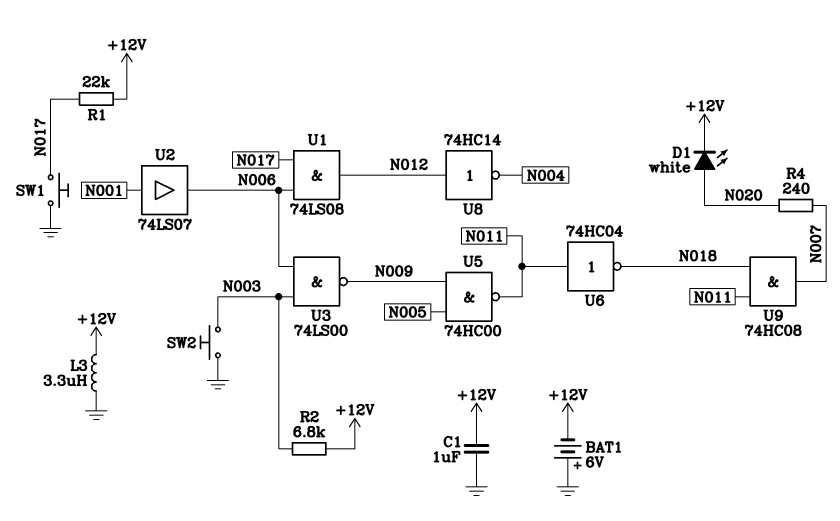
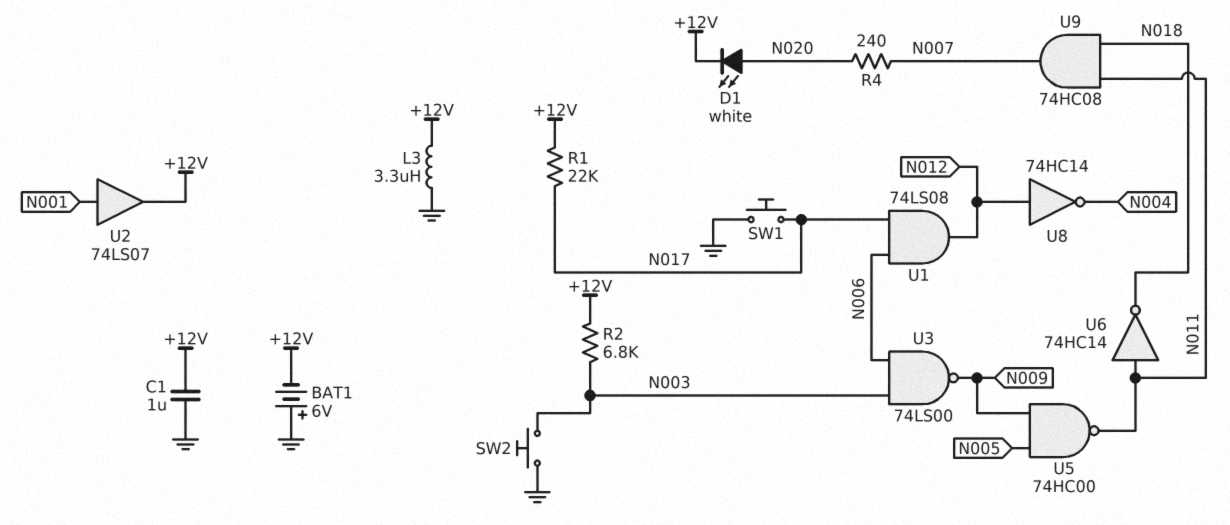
U2: buffer 74LS07 (in N001, out N006) -> buffer 74LS07 (in N001, out +12V)
U6: NOT 74HC04 (in N011, out N018) -> NOT 74HC14 (in N011, out N018)

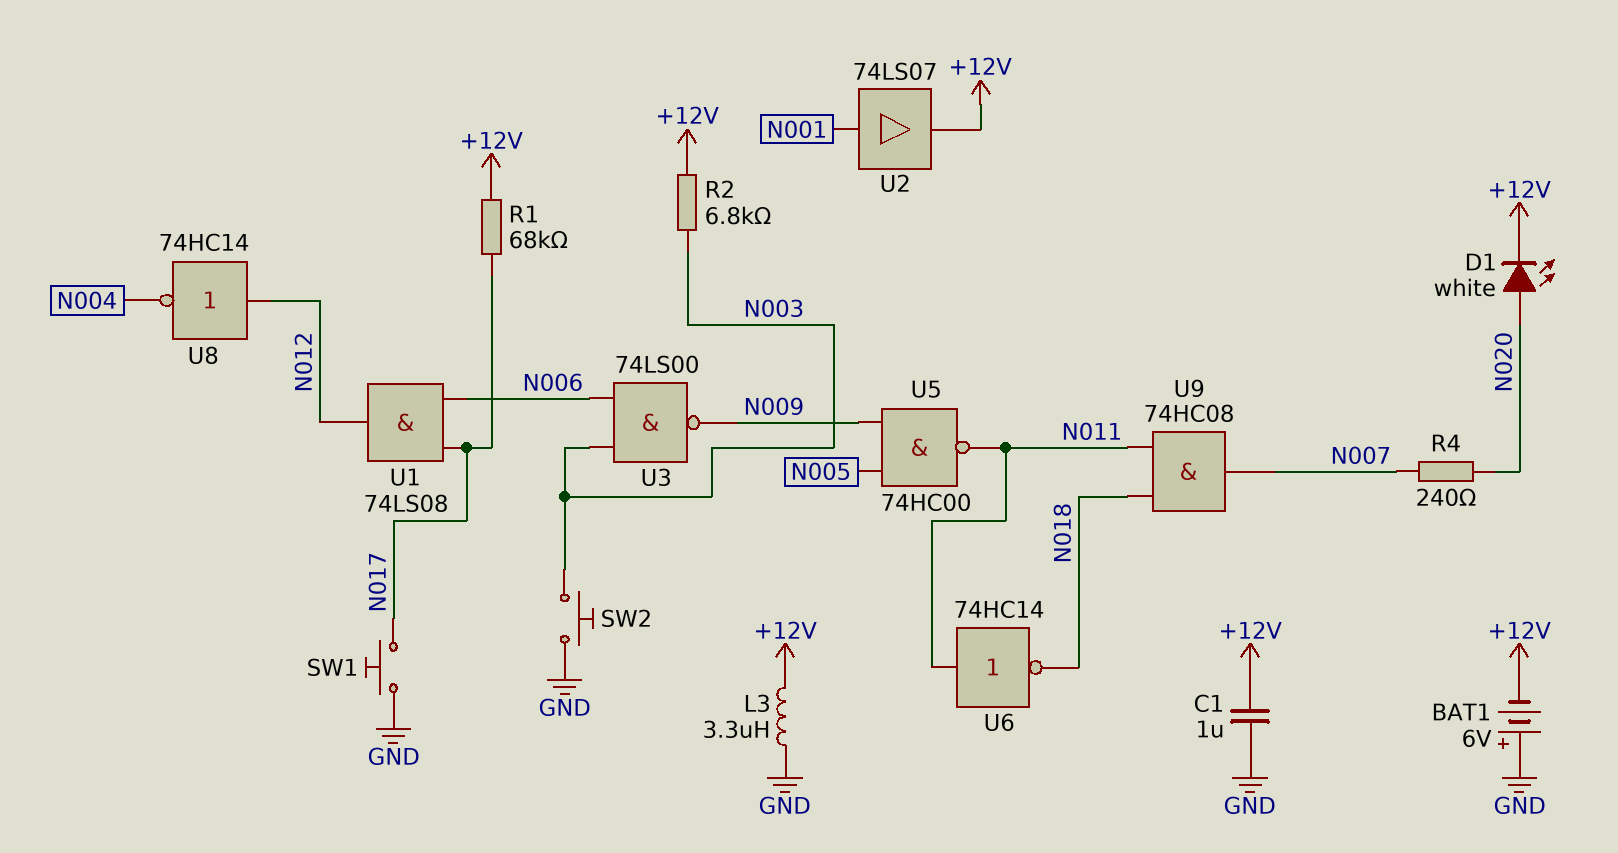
R1: 22k (+12V, N017) -> 68k (+12V, N017)

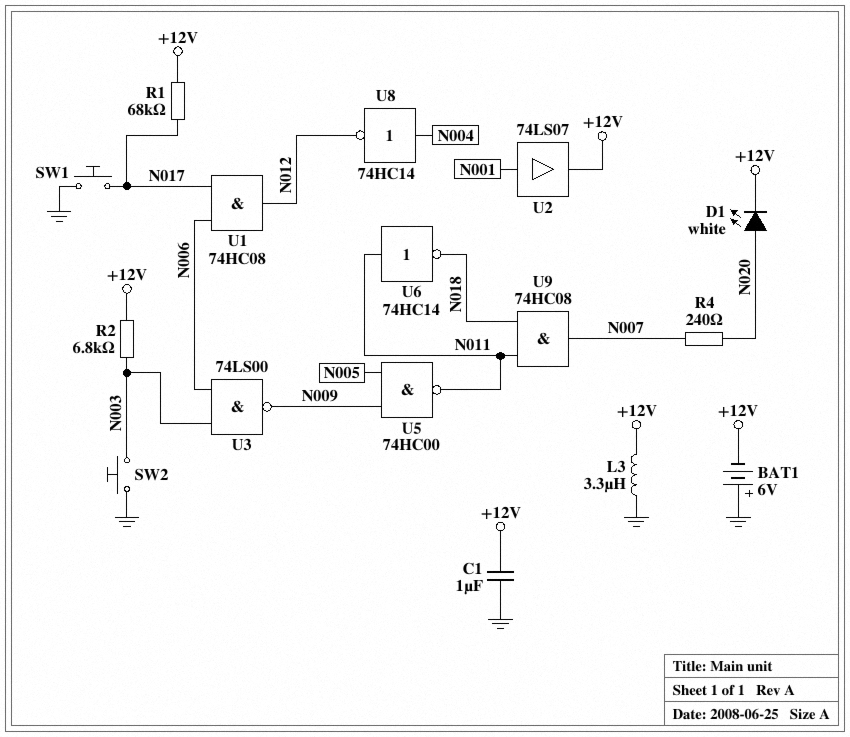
U1: AND 74LS08 (in N006, in N017, out N012) -> AND 74HC08 (in N006, in N017, out N012)
U8: NOT 74HC14 (in N012, out N004) -> NOT 74HC14 (in N004, out N012)

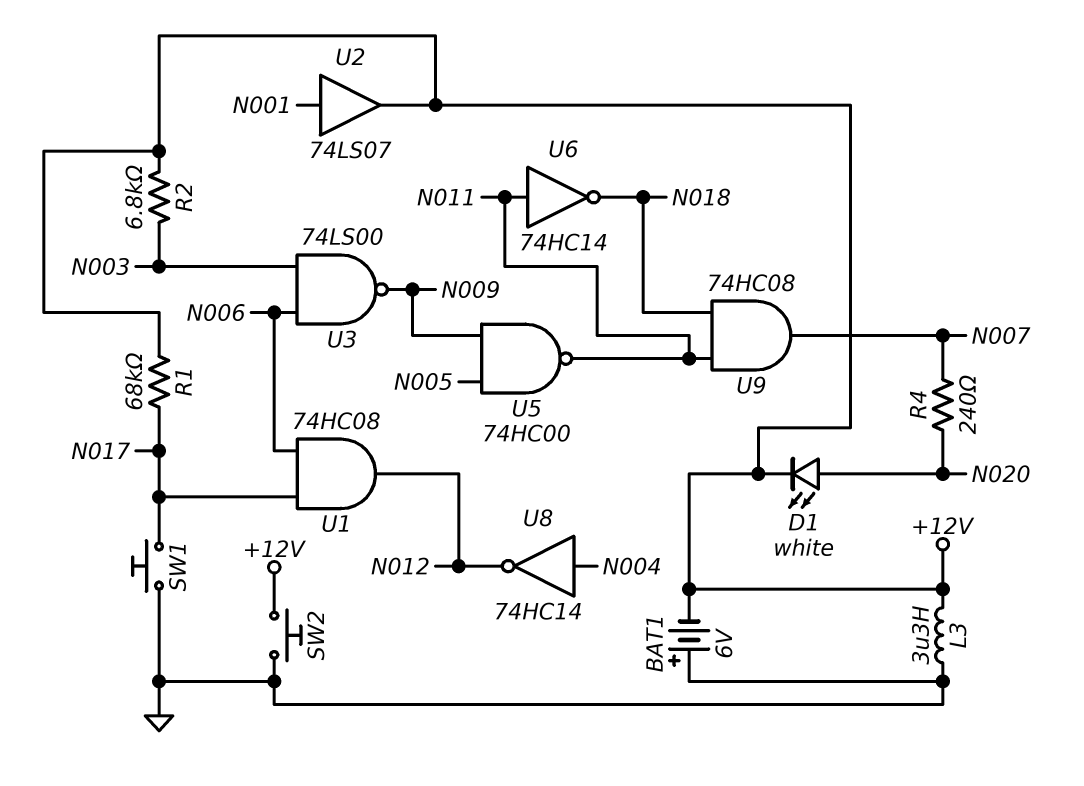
C1: 1uF (+12V, GND) -> none
SW2: button (GND, N003) -> button (+12V, GND)

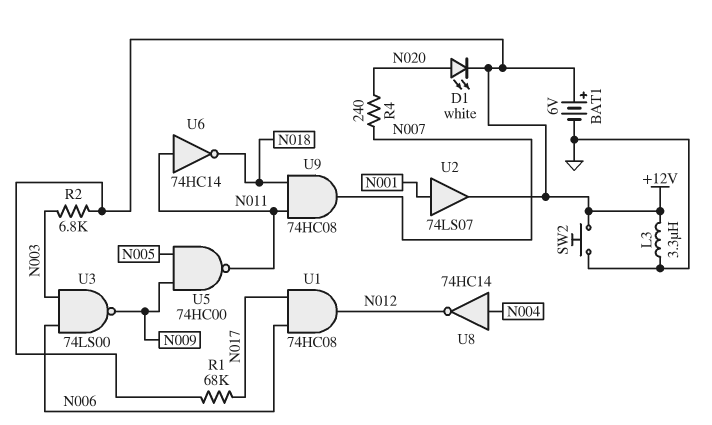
BAT1: 6V (plus GND, minus +12V) -> 6V (plus +12V, minus GND)
SW1: button (GND, N017) -> none

